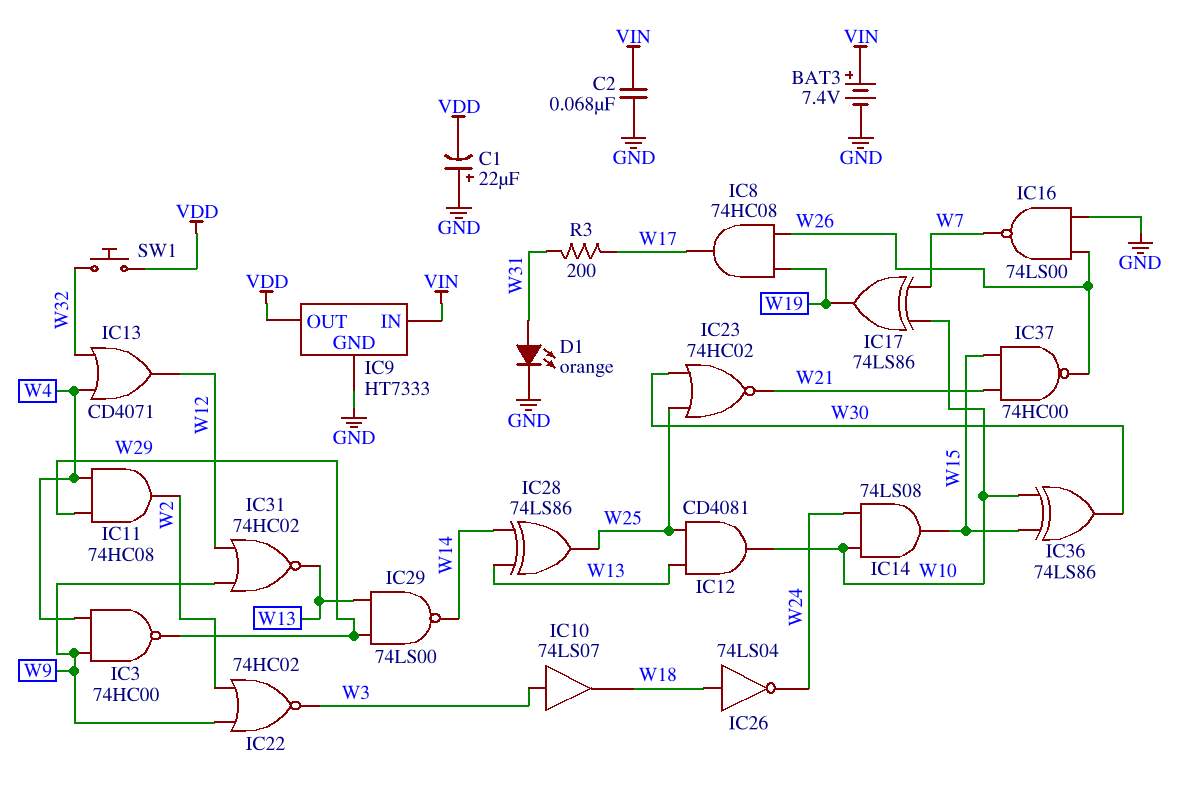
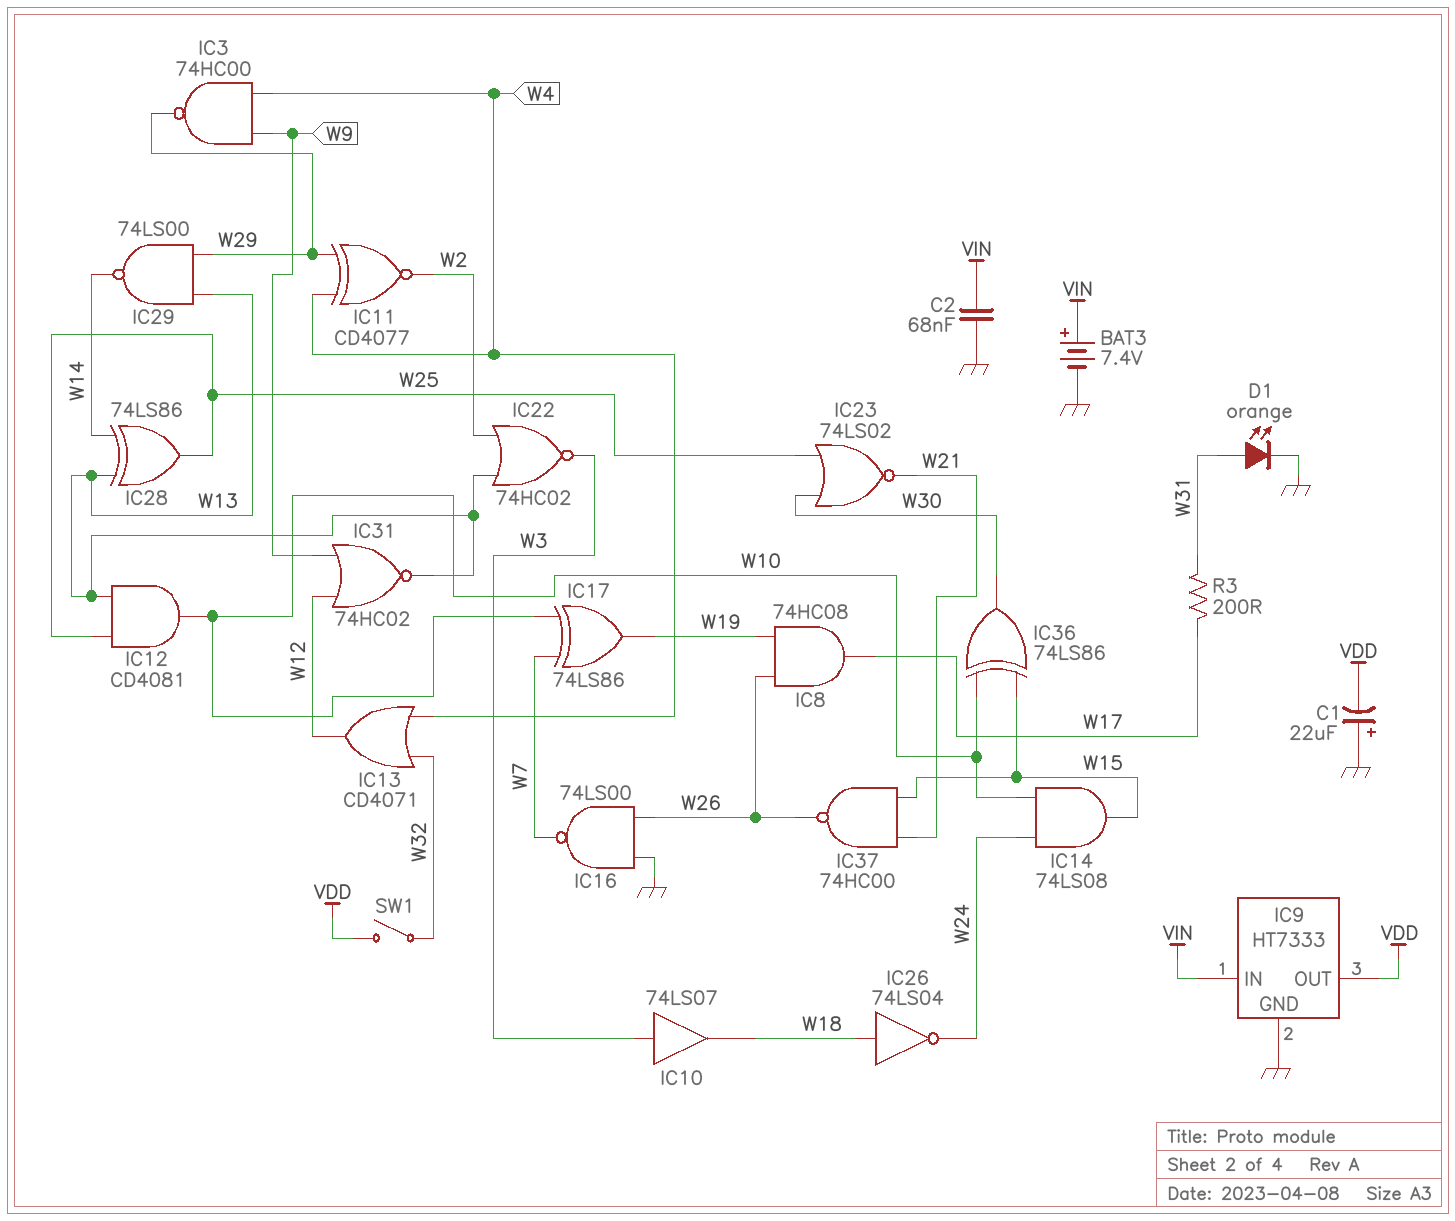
IC11: AND 74HC08 (in W4, in W29, out W2) -> XNOR CD4077 (in W4, in W29, out W2)
IC22: NOR 74HC02 (in W2, in W9, out W3) -> NOR 74HC02 (in W2, in W13, out W3)
IC23: NOR 74HC02 (in W25, in W30, out W21) -> NOR 74LS02 (in W25, in W30, out W21)
SW1: button (VDD, W32) -> switch (VDD, W32)

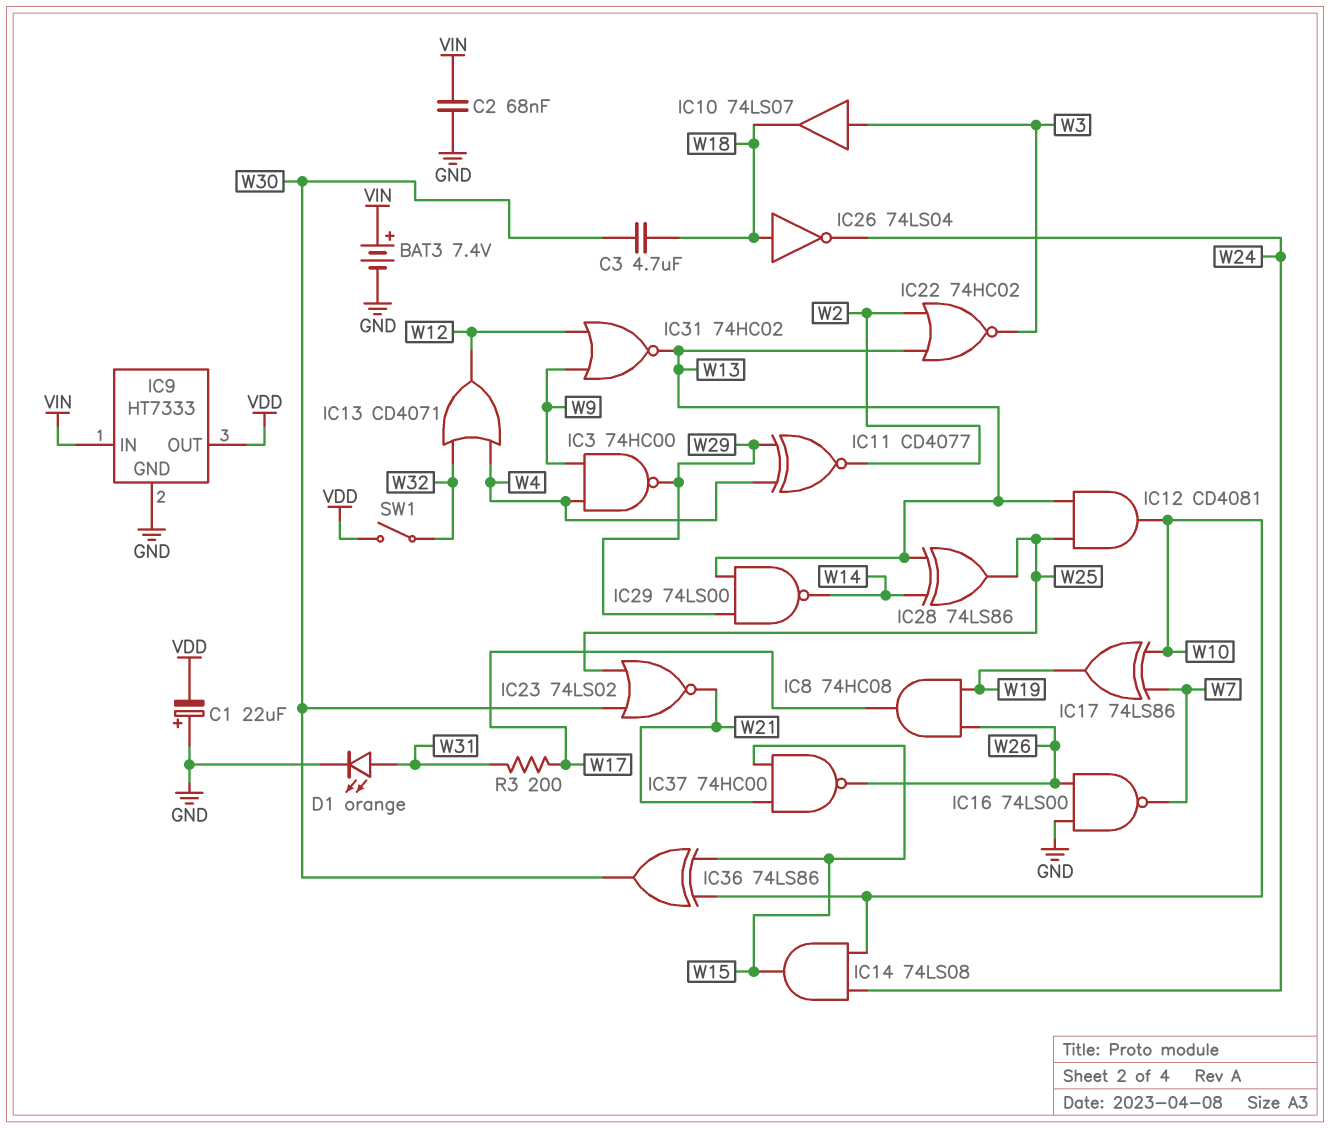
C3: none -> 4.7uF (W18, W30)

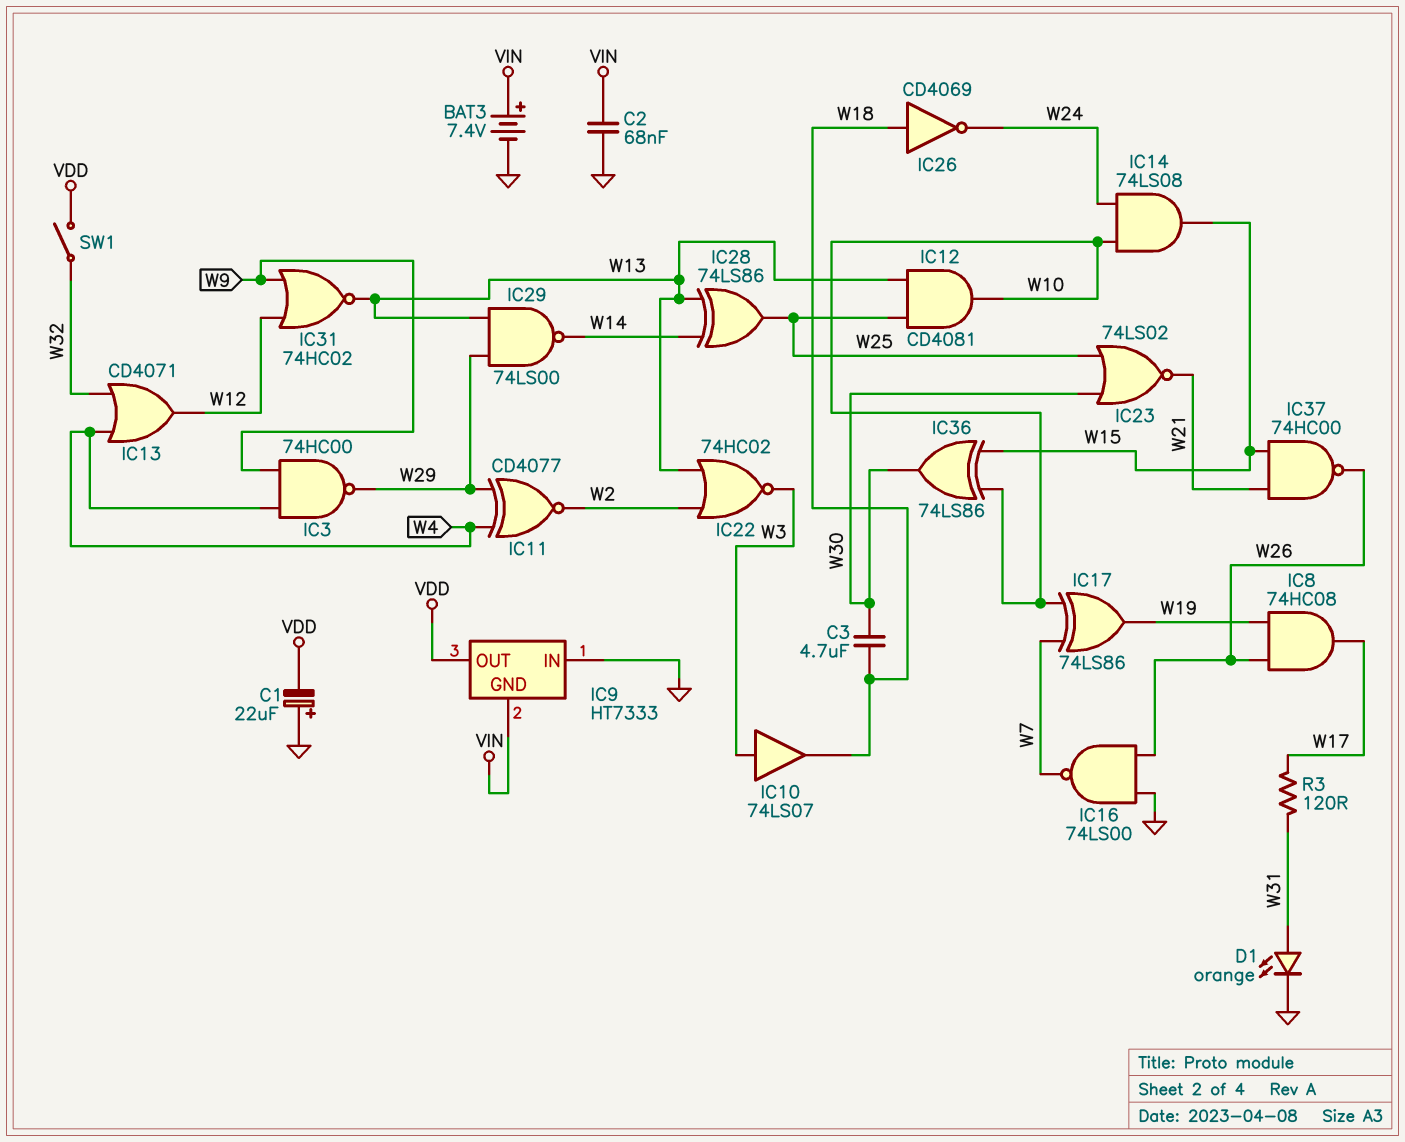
IC9 pin GND: GND -> VIN
IC9 pin IN: VIN -> GND
IC26: NOT 74LS04 (in W18, out W24) -> NOT CD4069 (in W18, out W24)
R3: 200 (W17, W31) -> 120 (W17, W31)

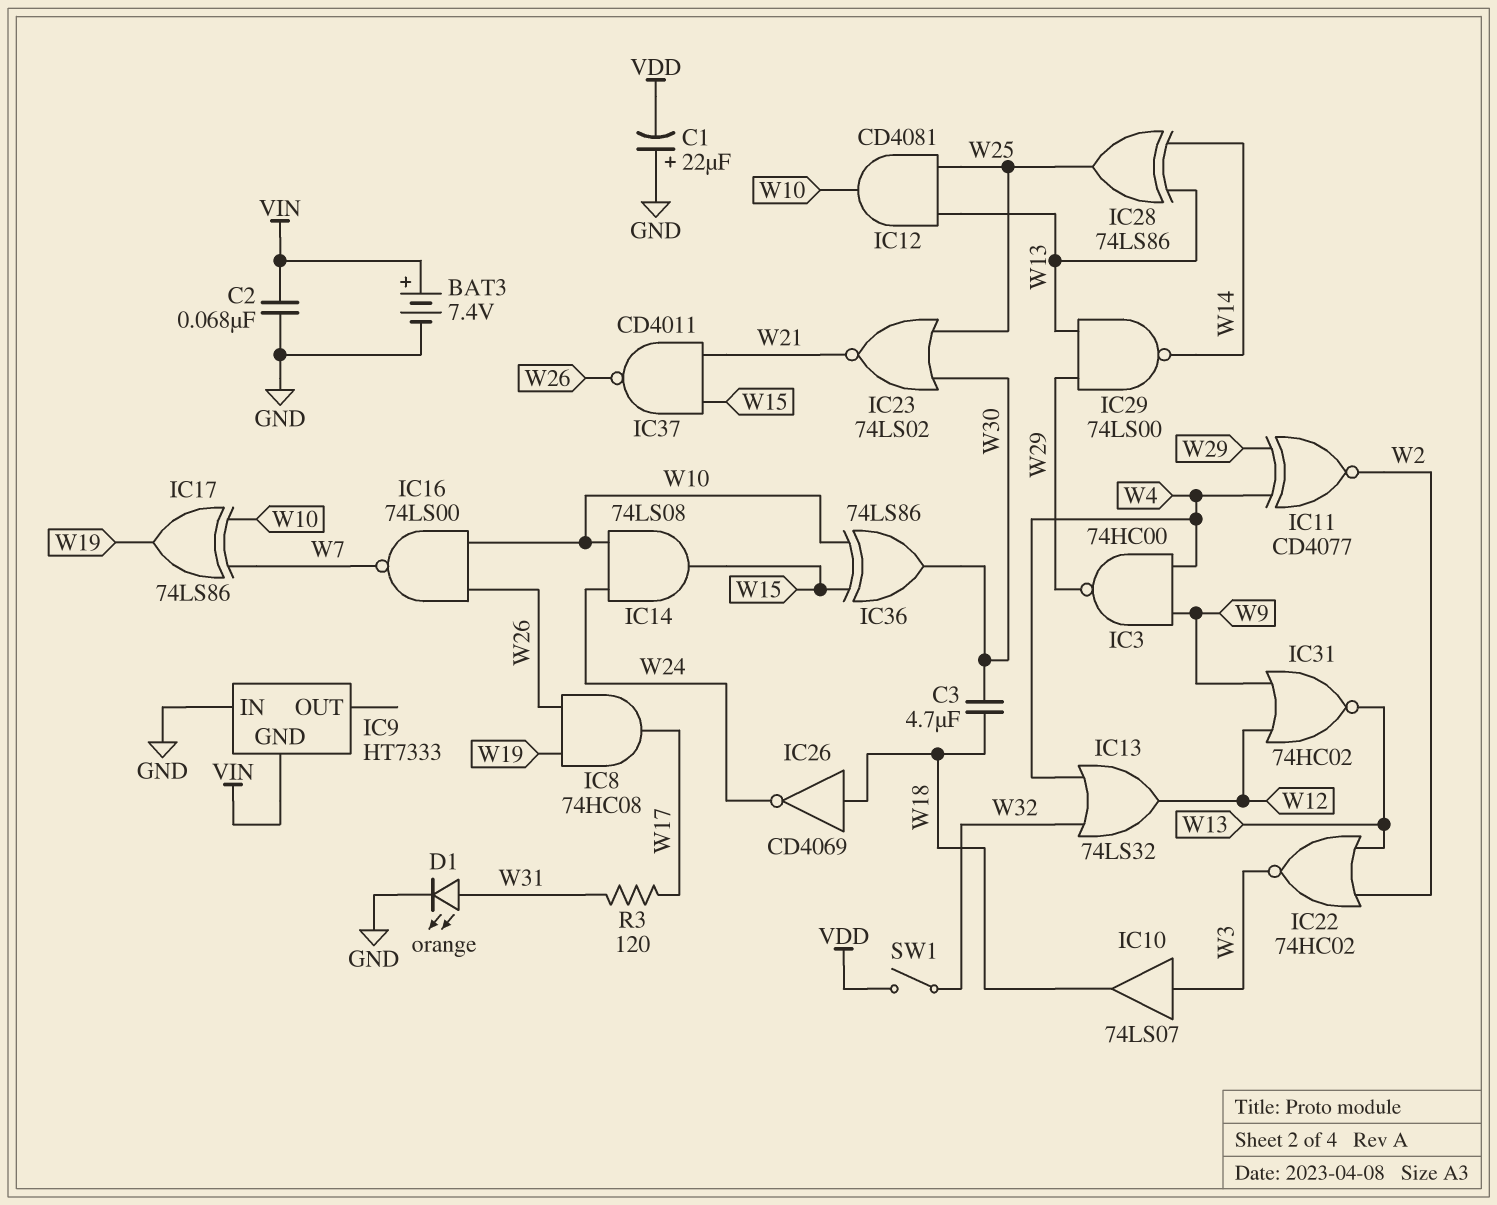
IC9 pin OUT: VDD -> none
IC13: OR CD4071 (in W4, in W32, out W12) -> OR 74LS32 (in W4, in W32, out W12)
IC16: NAND 74LS00 (in GND, in W26, out W7) -> NAND 74LS00 (in W10, in W26, out W7)
IC37: NAND 74HC00 (in W15, in W21, out W26) -> NAND CD4011 (in W15, in W21, out W26)

